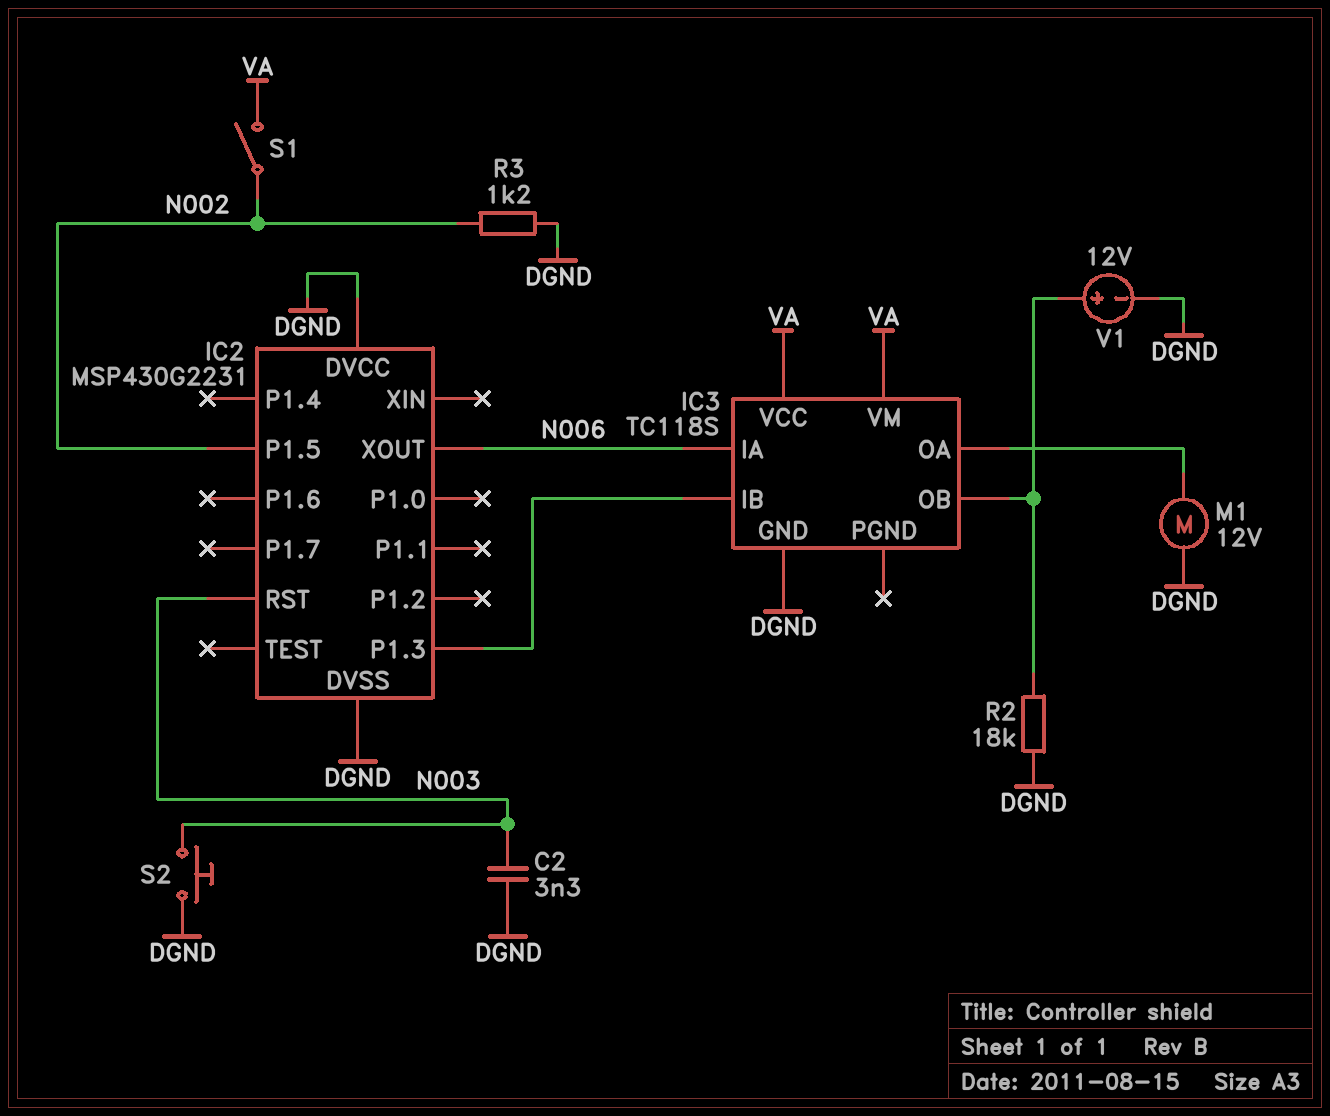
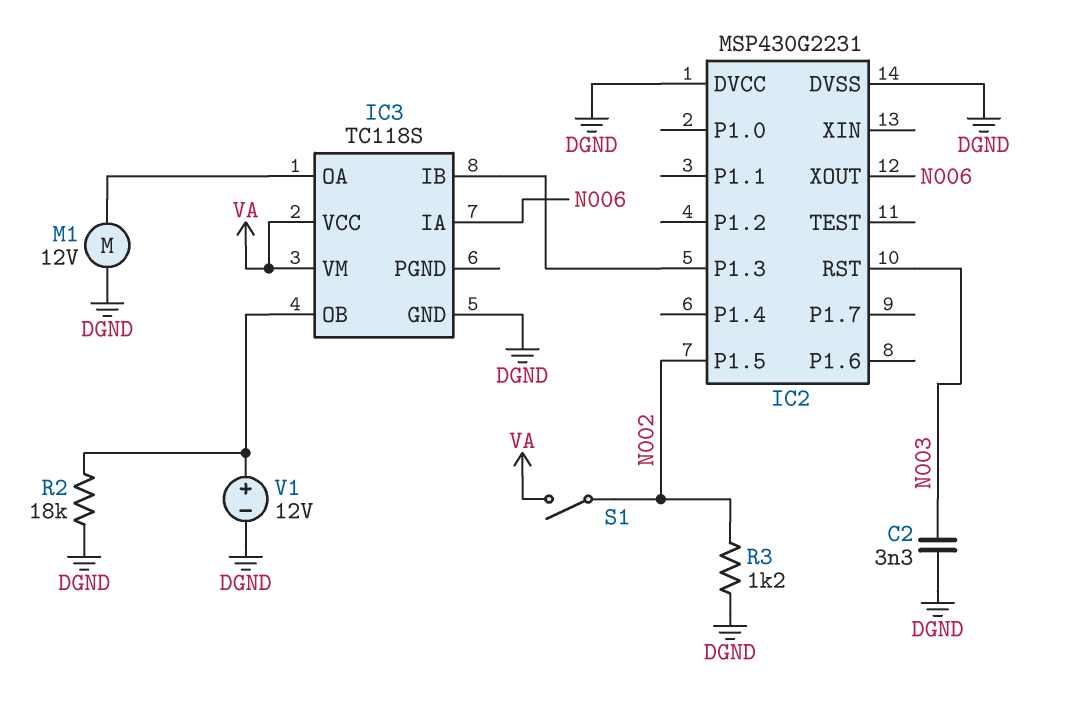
S2: button (DGND, N003) -> none

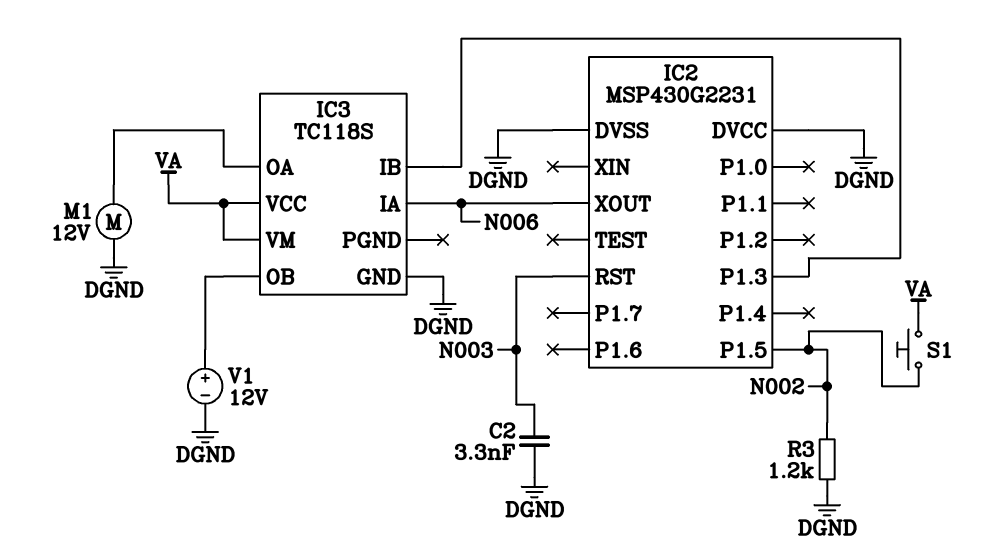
R2: 18k (DGND, IC3/OB) -> none
S1: switch (N002, VA) -> button (N002, VA)

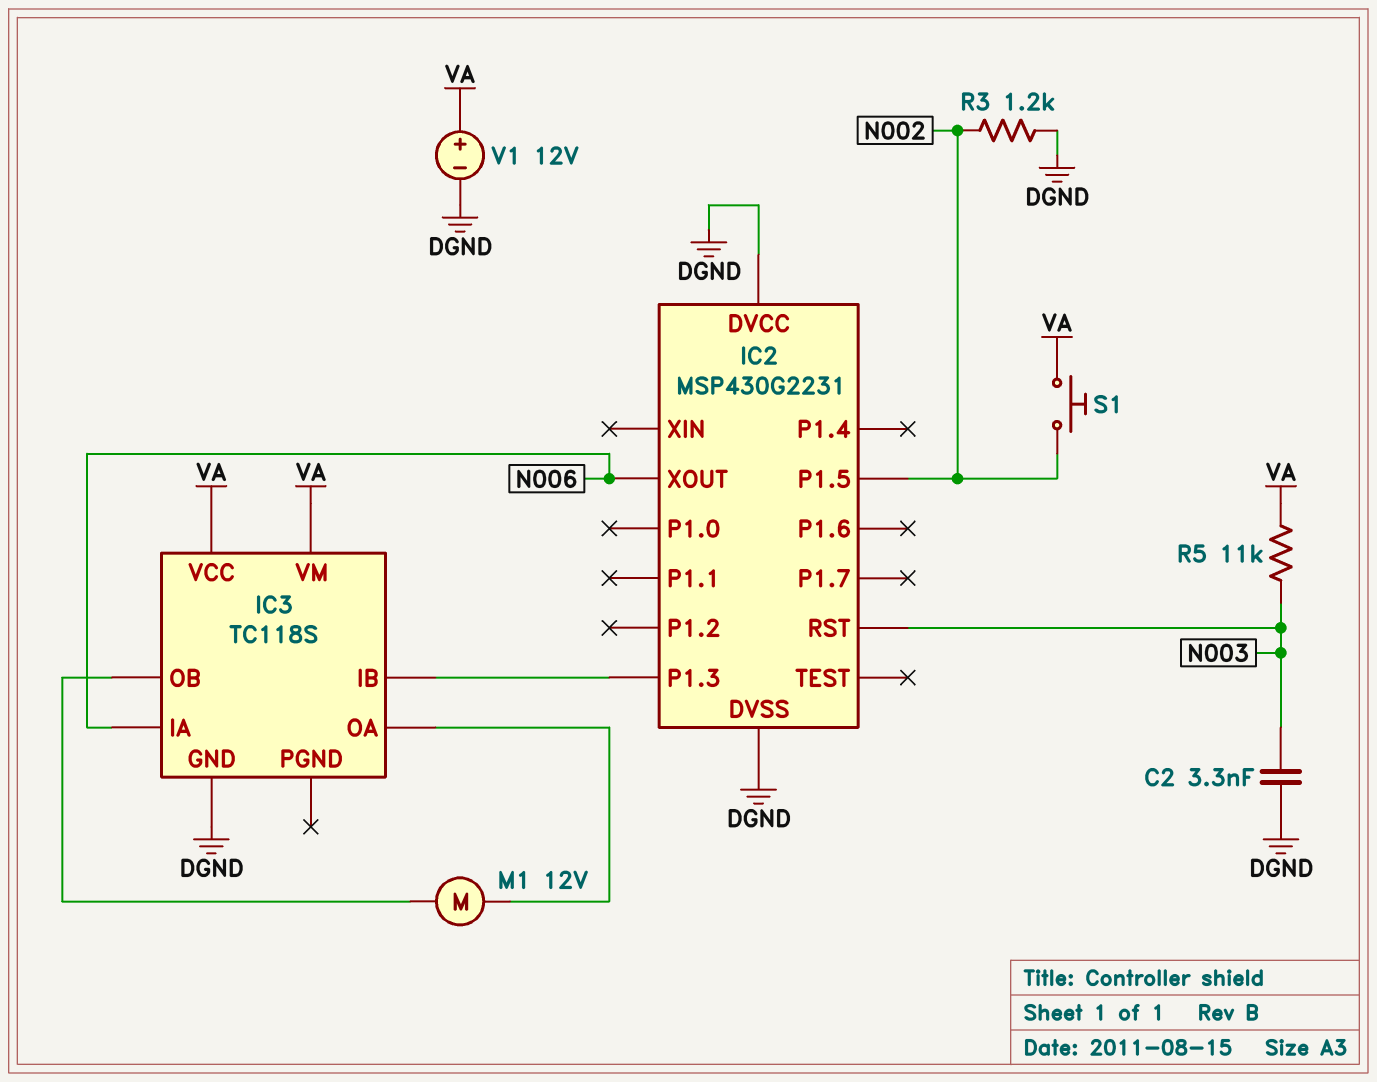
M1: motor 12V (DGND, IC3/OA) -> motor 12V (IC3/OA, IC3/OB)
R5: none -> 11k (N003, VA)
V1: 12V (plus IC3/OB, minus DGND) -> 12V (plus VA, minus DGND)

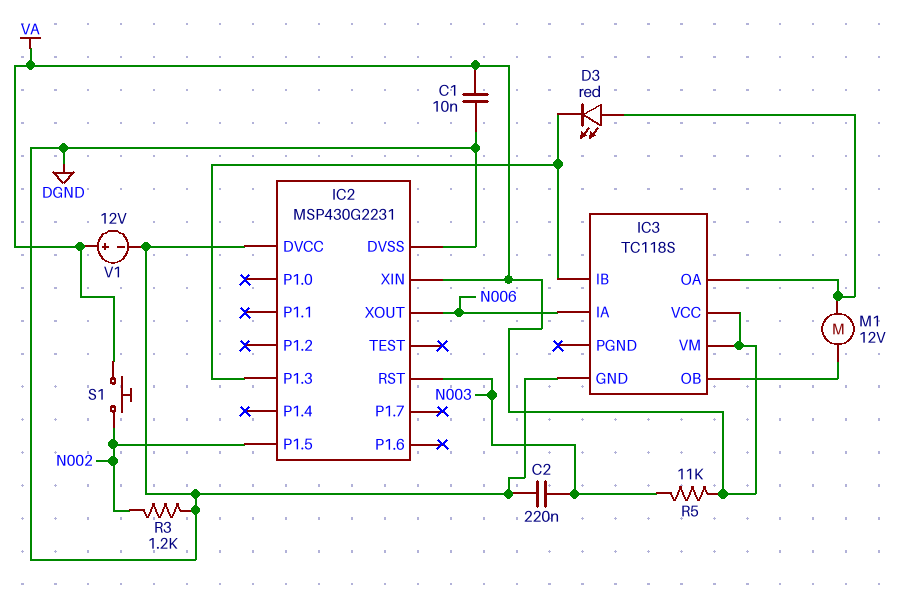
C1: none -> 10nF (DGND, VA)
C2: 3.3nF (DGND, N003) -> 220nF (DGND, N003)
D3: none -> LED red (A IC3/OA, K IC2/P1.3)
IC2 pin XIN: none -> VA

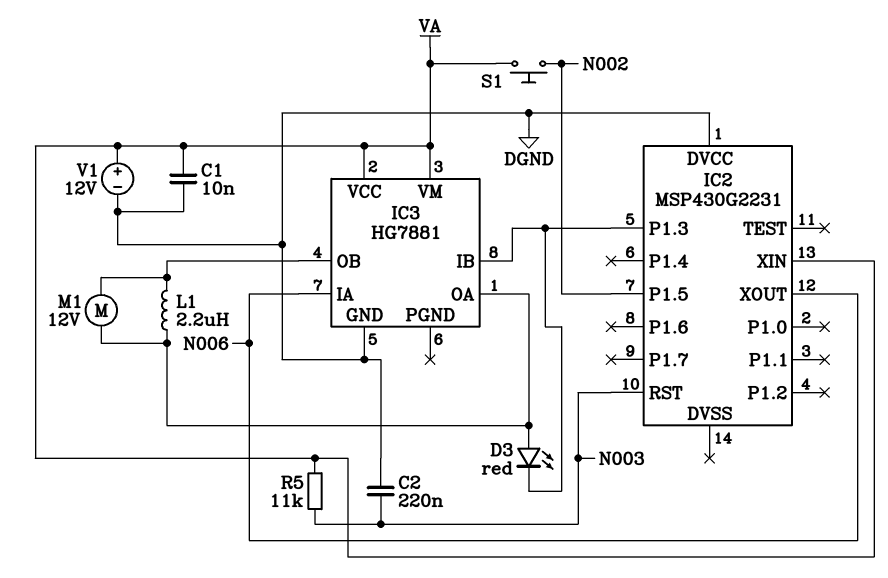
IC2 pin DVSS: DGND -> none
IC3: TC118S -> HG7881
L1: none -> 2.2uH (IC3/OA, IC3/OB)
R3: 1.2k (DGND, N002) -> none

